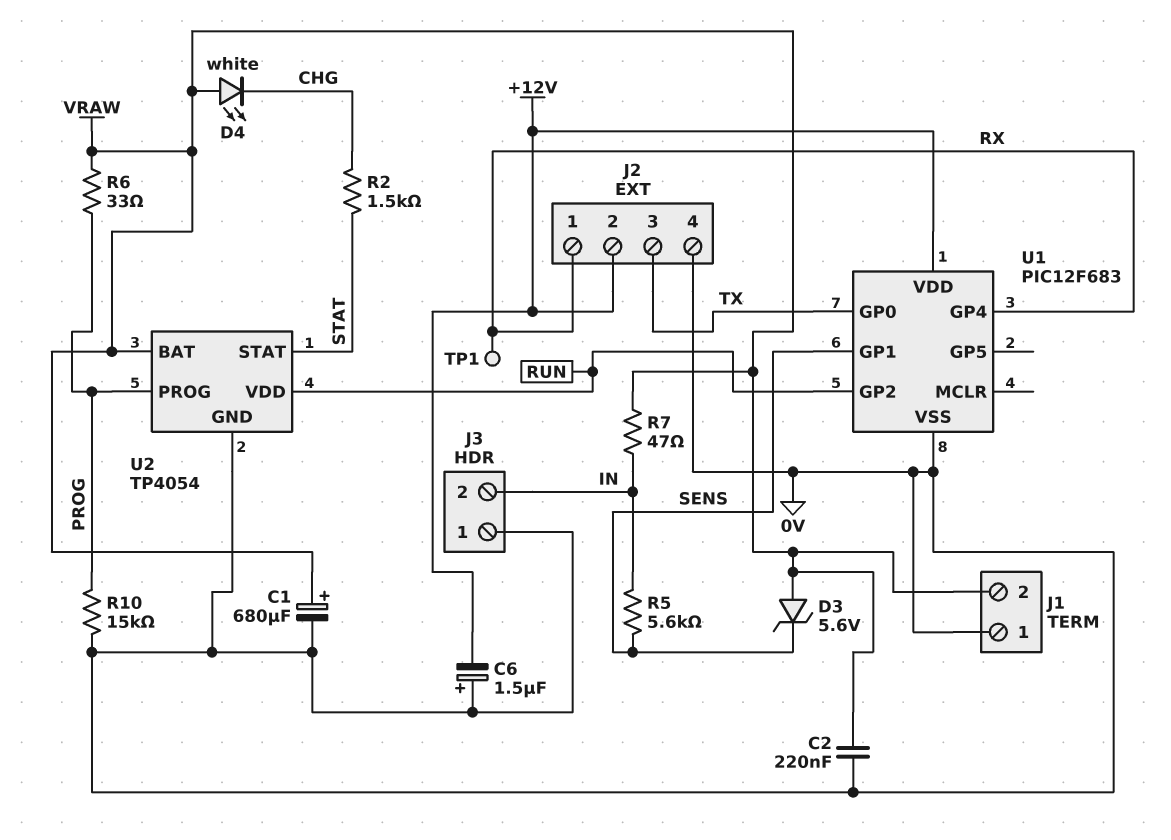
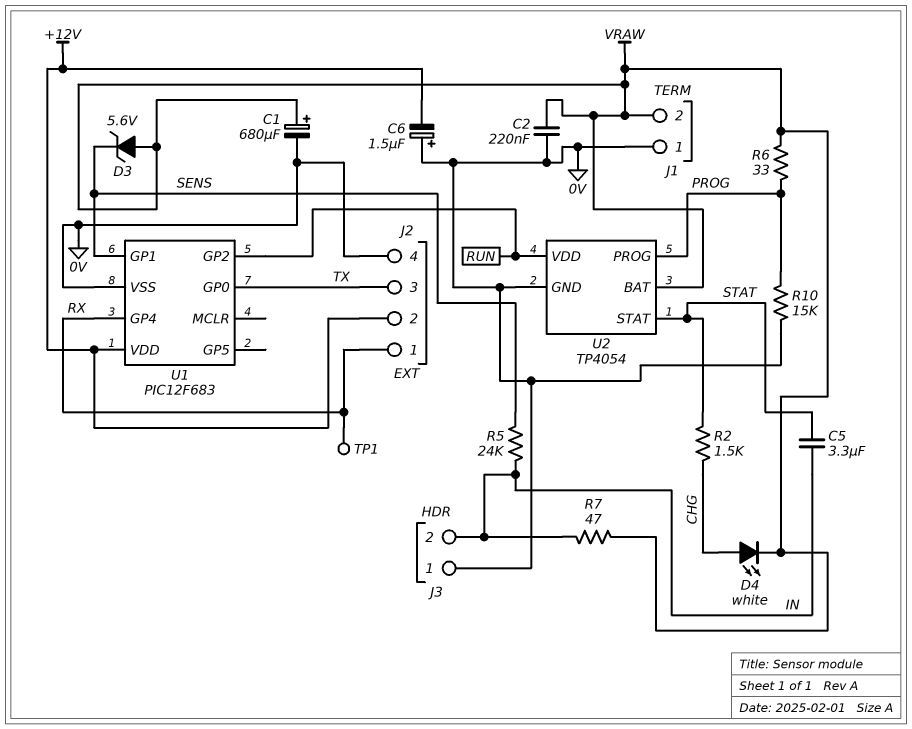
C5: none -> 3.3uF (IN, STAT)
D4: LED white (A VRAW, K CHG) -> LED white (A CHG, K VRAW)
R5: 5.6k (IN, SENS) -> 24k (IN, SENS)

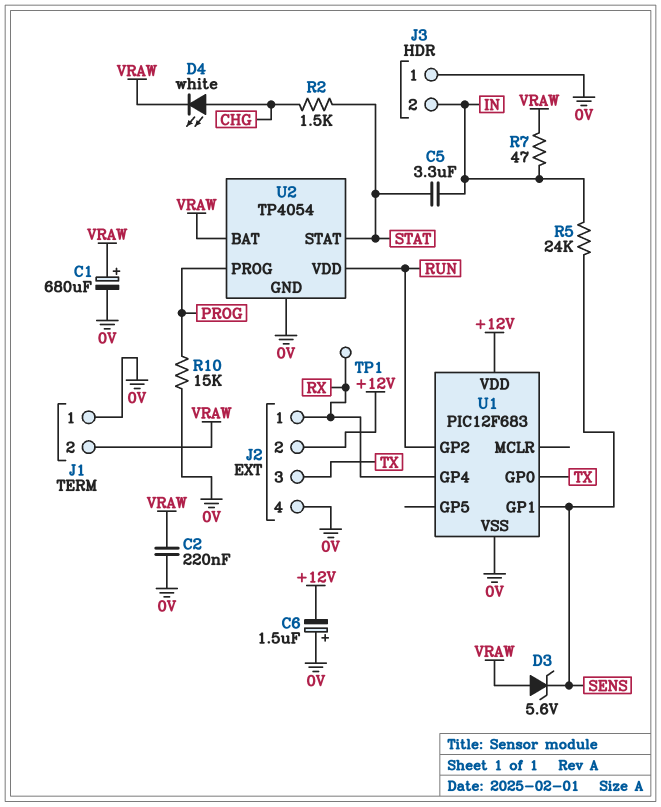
R6: 33 (PROG, VRAW) -> none

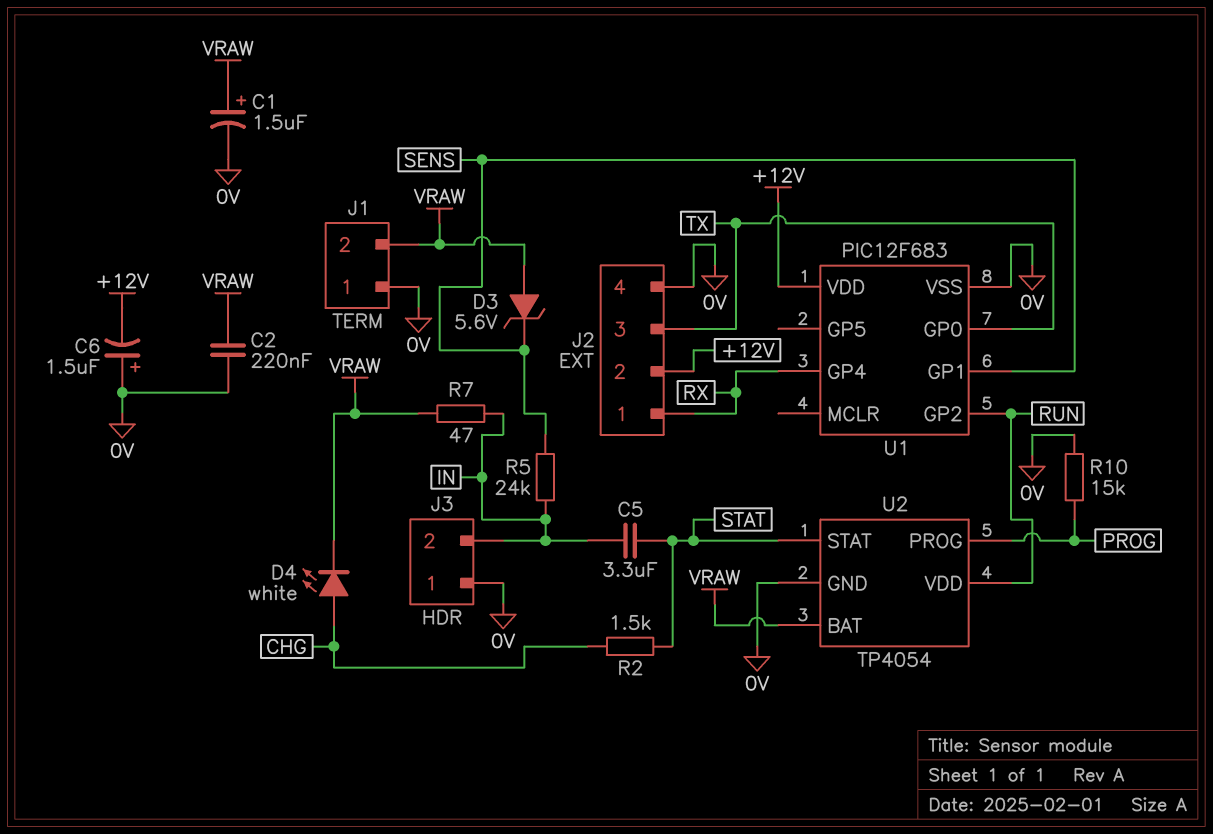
C1: 680uF (plus VRAW, minus 0V) -> 1.5uF (plus VRAW, minus 0V)
TP1: test point (RX) -> none

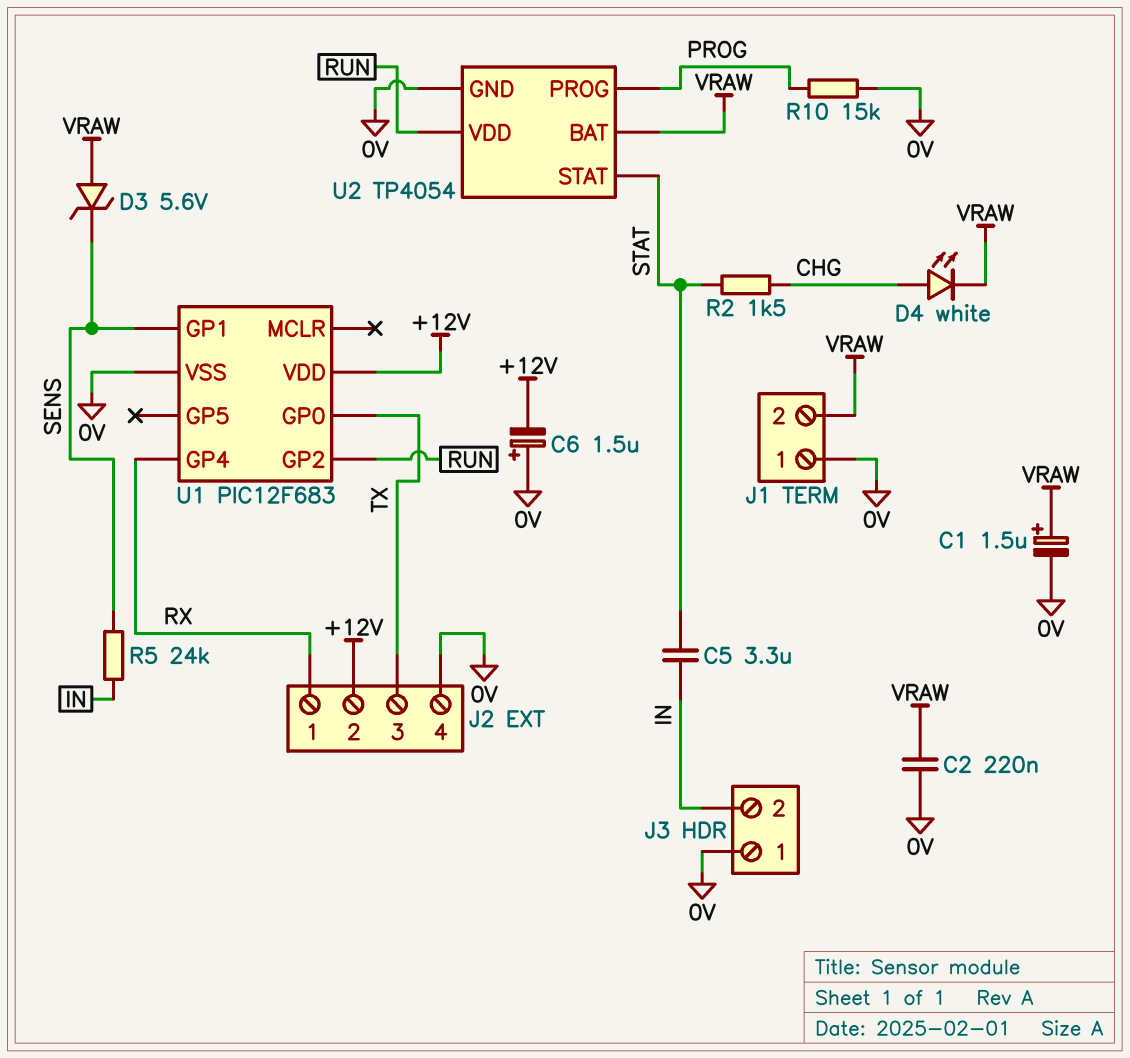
R7: 47 (IN, VRAW) -> none

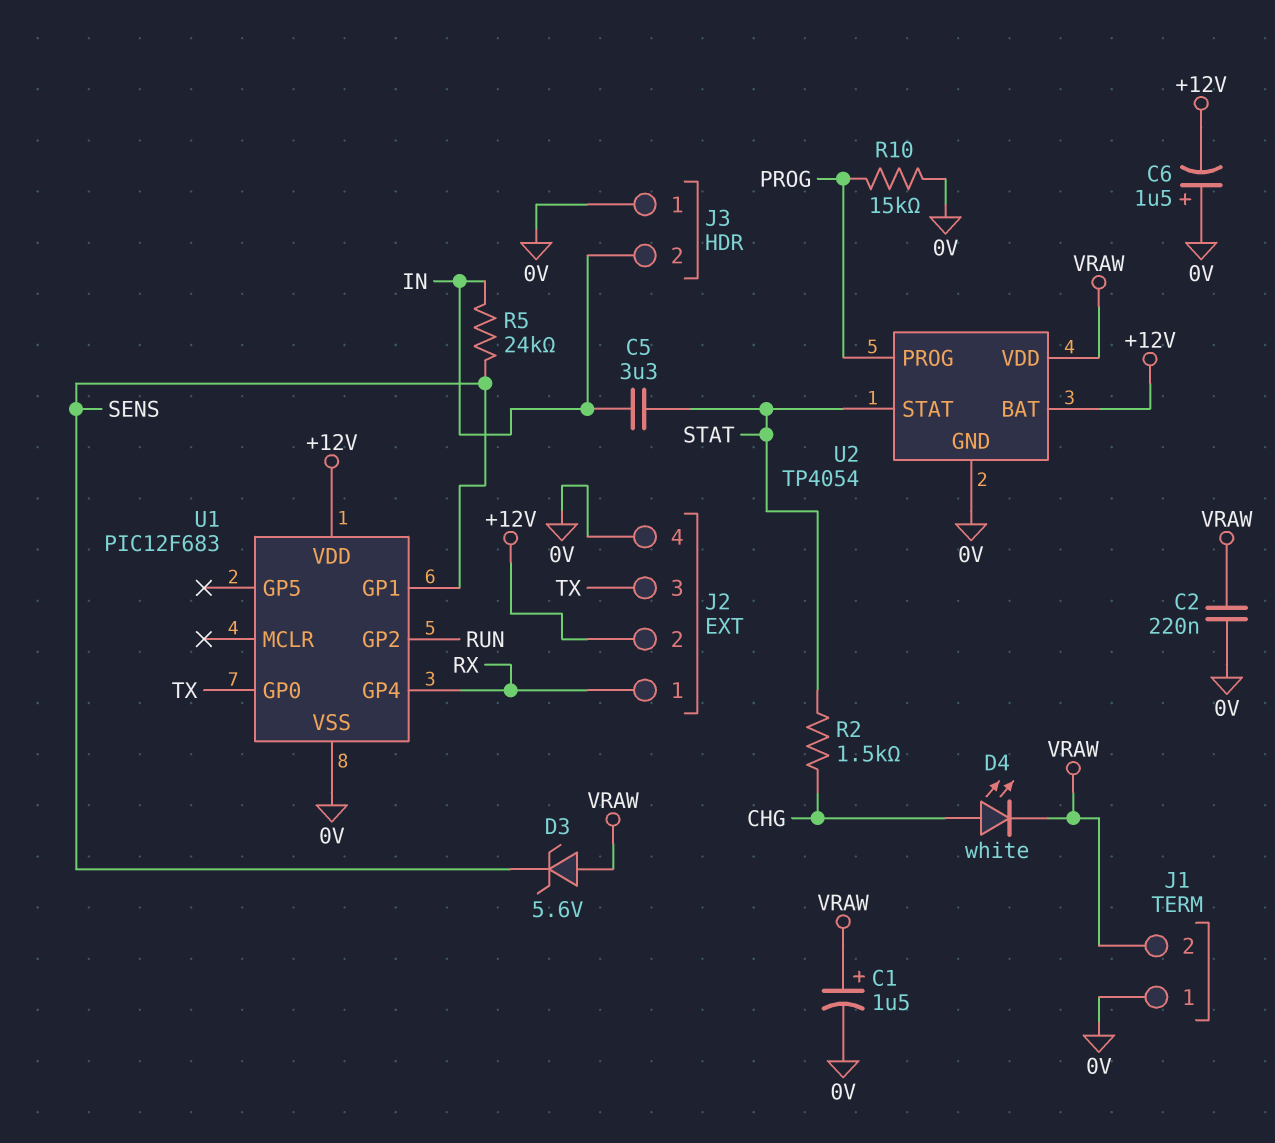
U2 pin BAT: VRAW -> +12V
U2 pin VDD: RUN -> VRAW

